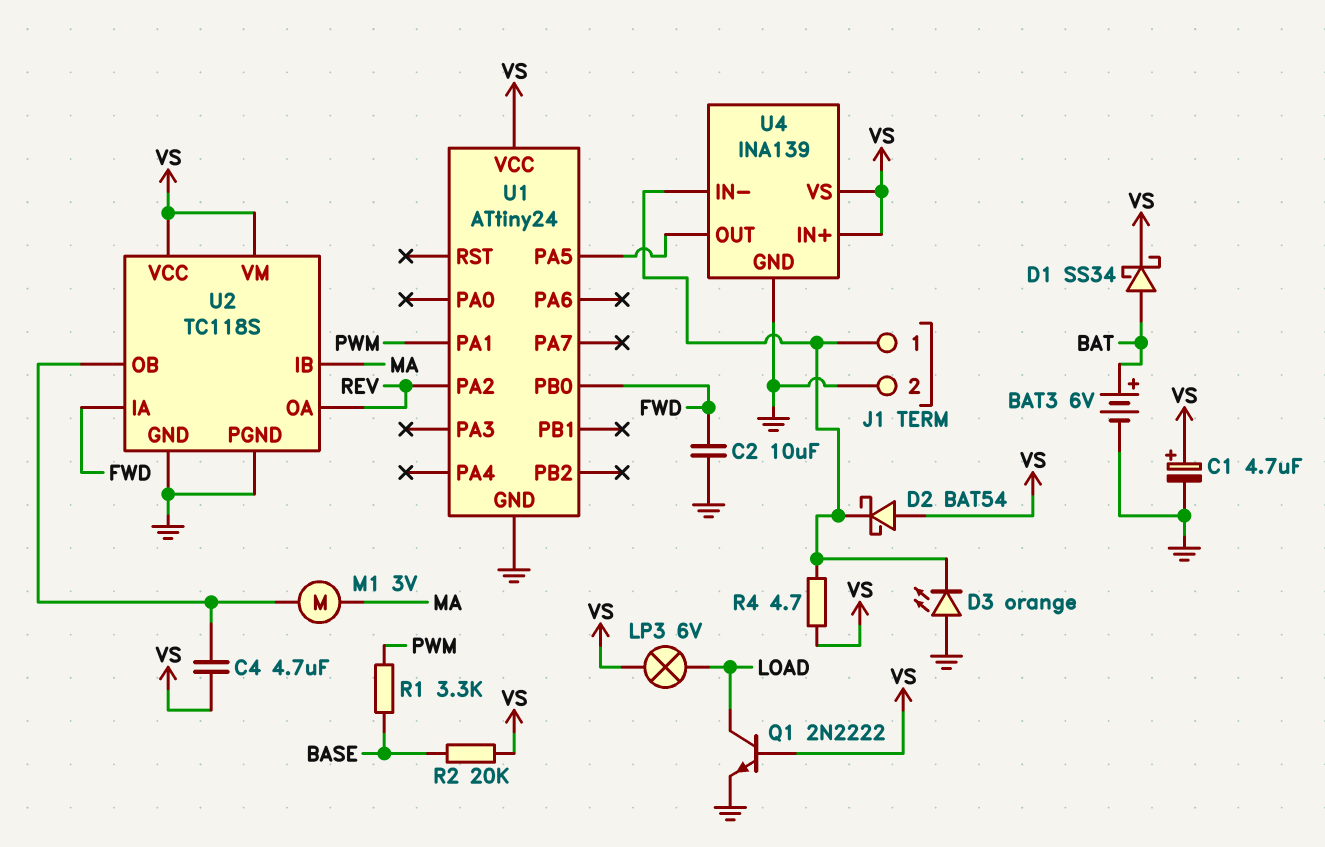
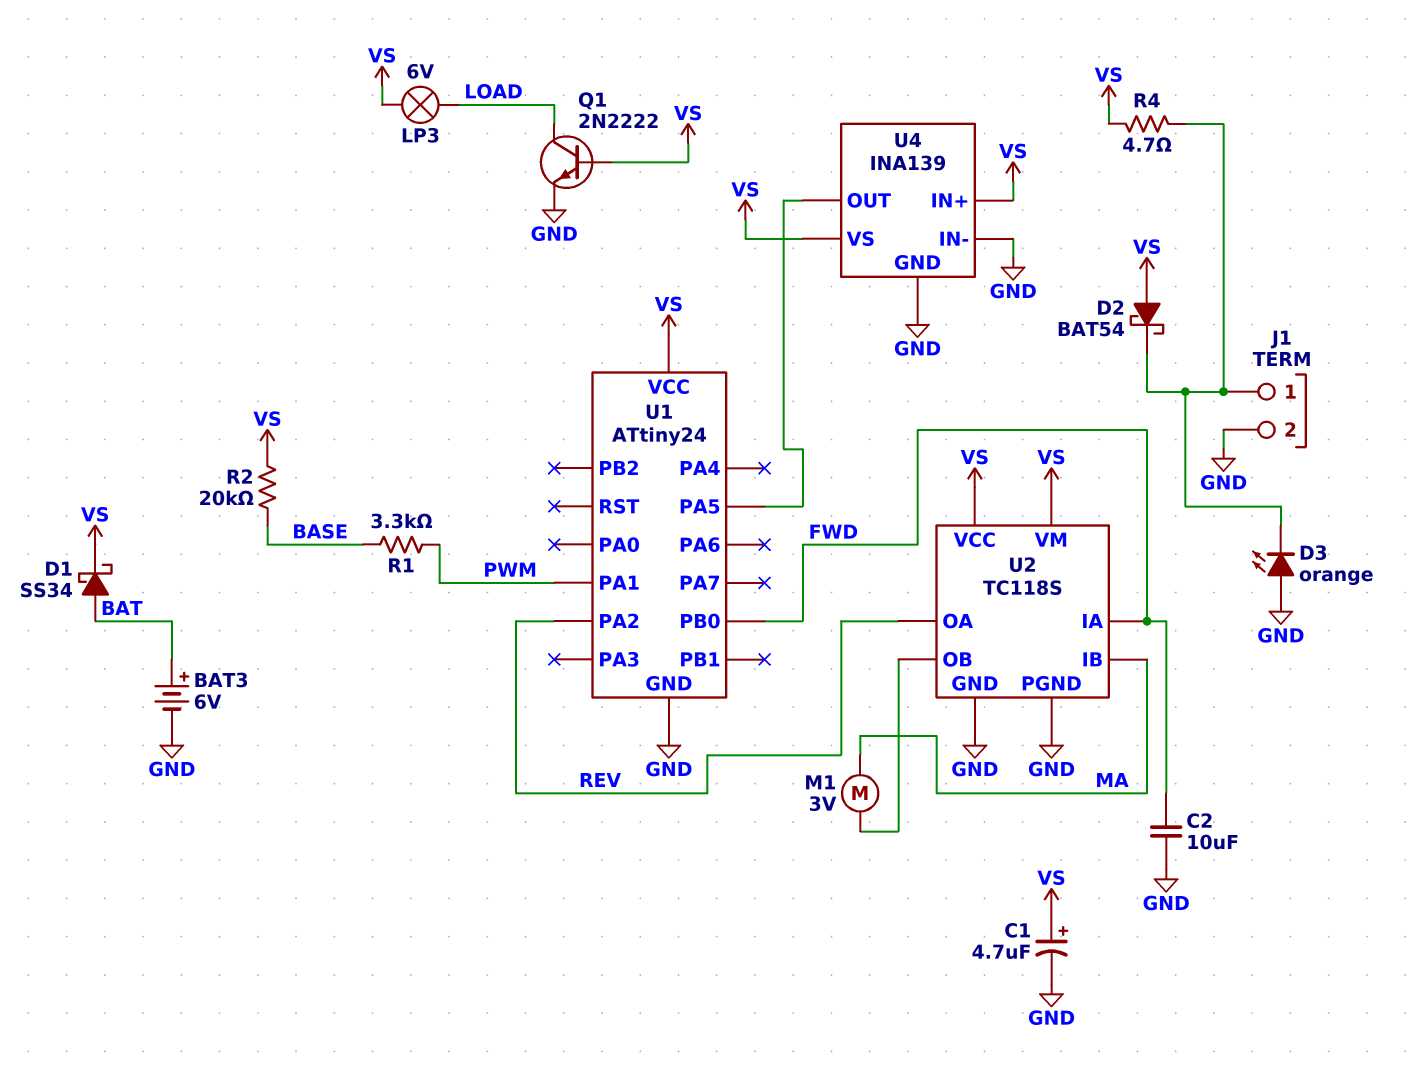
C4: 4.7uF (U2/OB, VS) -> none
U4 pin IN-: J1/1 -> GND

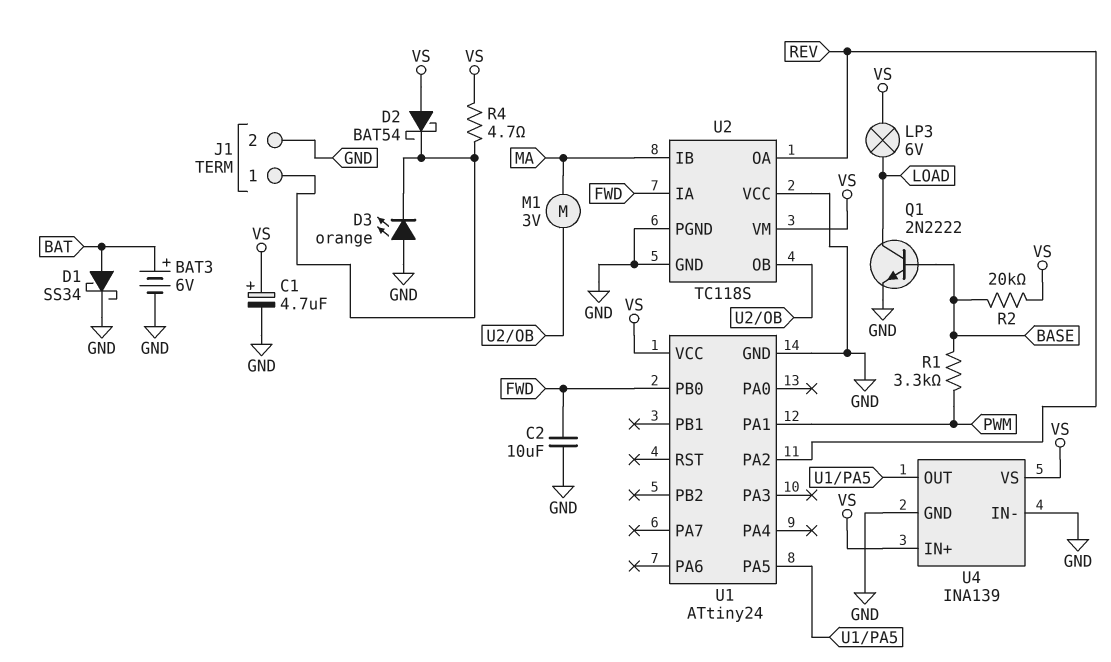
D1: schottky SS34 (A BAT, K VS) -> schottky SS34 (A BAT, K GND)
Q1: NPN 2N2222 (B VS, C LOAD, E GND) -> NPN 2N2222 (B BASE, C LOAD, E GND)
U2 pin VCC: VS -> GND

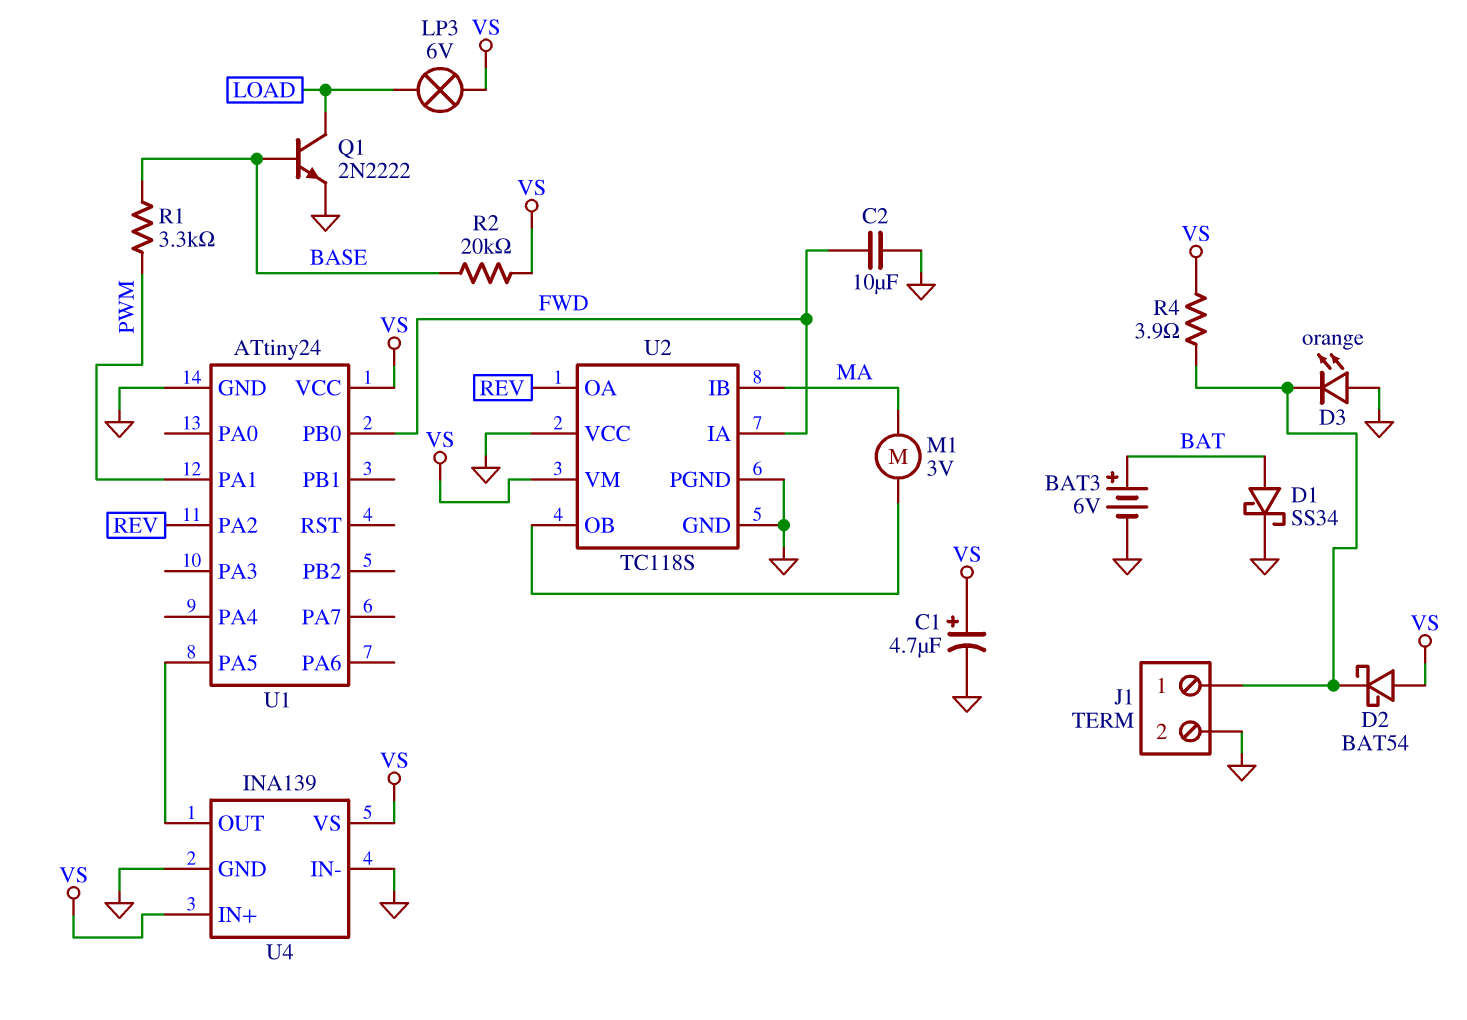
R4: 4.7 (J1/1, VS) -> 3.9 (J1/1, VS)

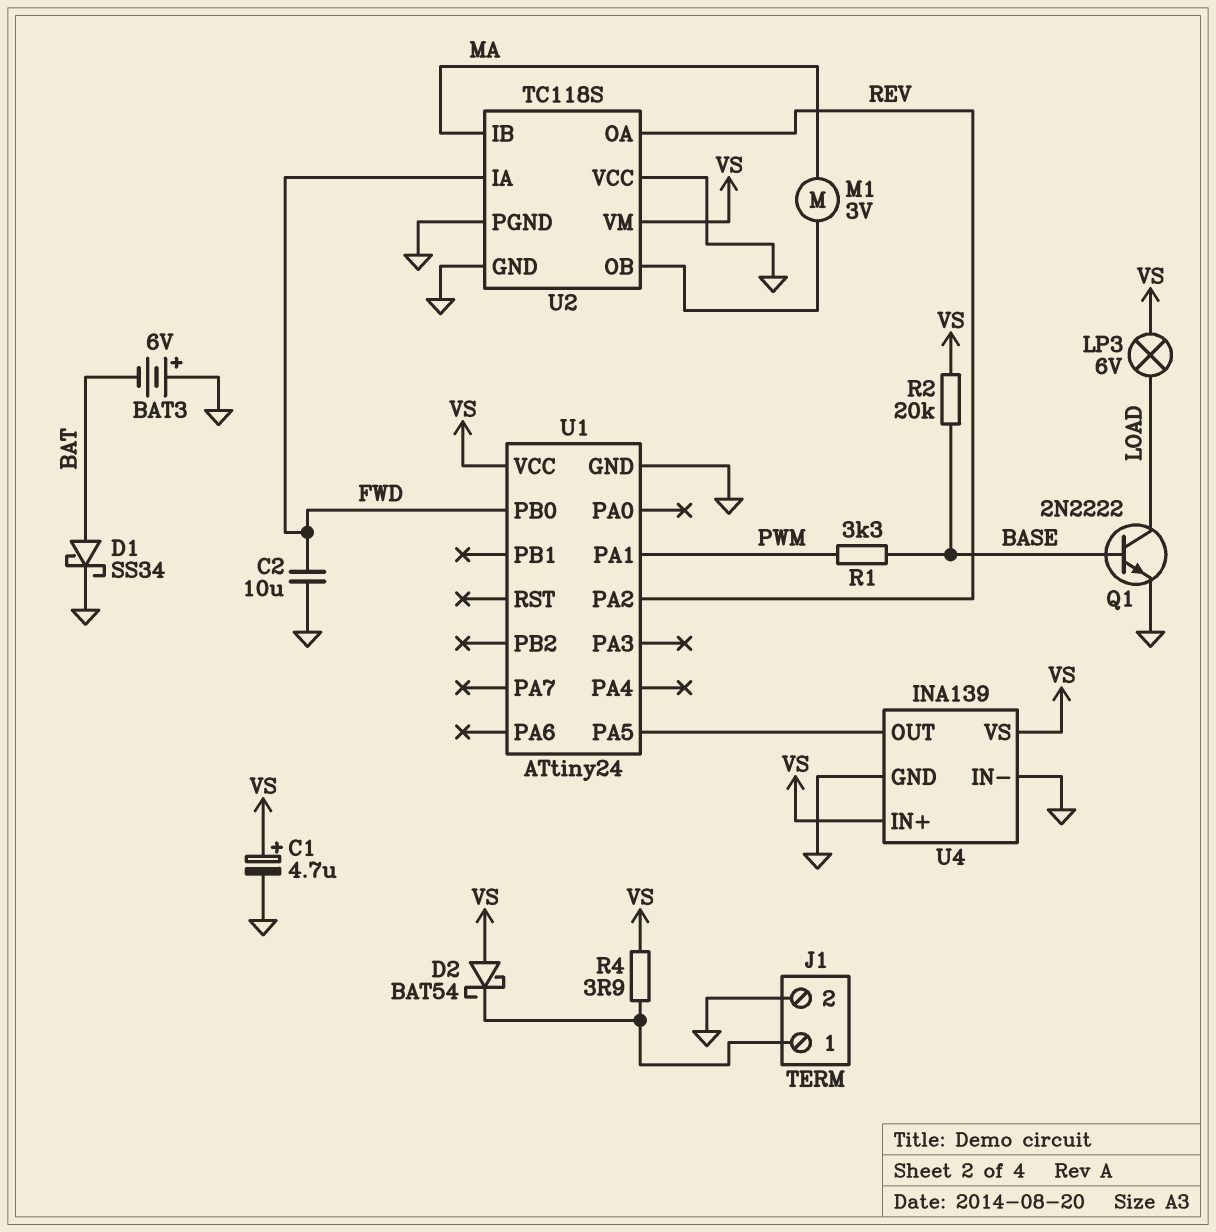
BAT3: 6V (plus BAT, minus GND) -> 6V (plus GND, minus BAT)
D3: LED orange (A GND, K J1/1) -> none

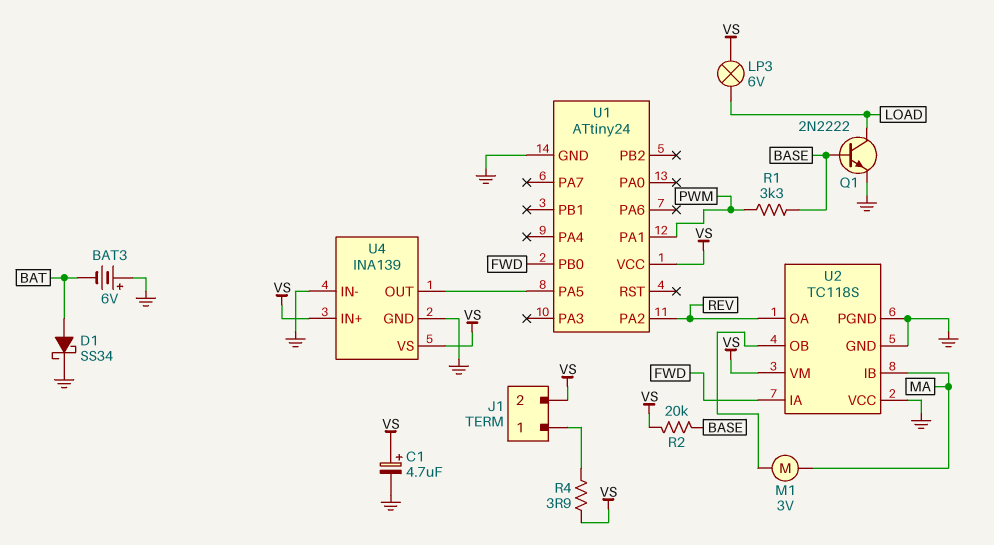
C2: 10uF (FWD, GND) -> none
D2: schottky BAT54 (A VS, K J1/1) -> none
J1 pin 2: GND -> VS

